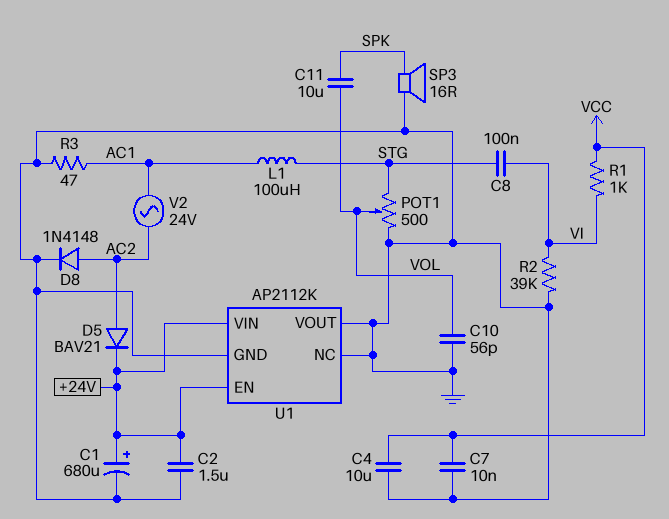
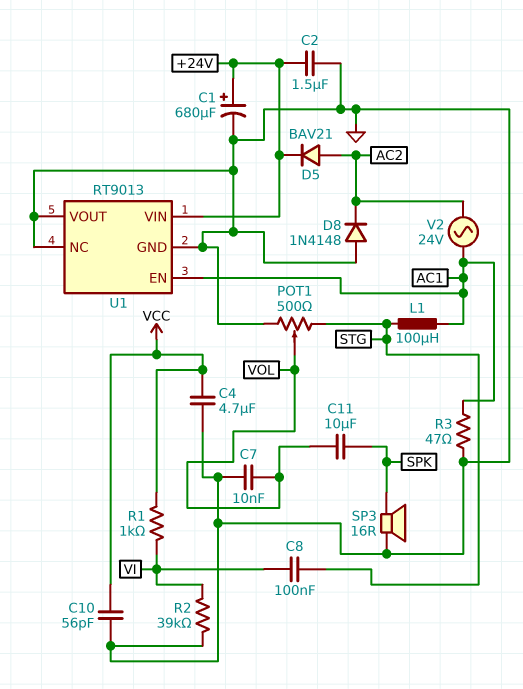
C4: 10uF (GND, VCC) -> 4.7uF (GND, VCC)
C7: 10nF (GND, VCC) -> 10nF (GND, VOL)
C10: 56pF (GND, VOL) -> 56pF (GND, VCC)
D8: diode 1N4148 (A AC2, K GND) -> diode 1N4148 (A GND, K AC2)
U1: AP2112K -> RT9013
U1 pin EN: +24V -> AC1

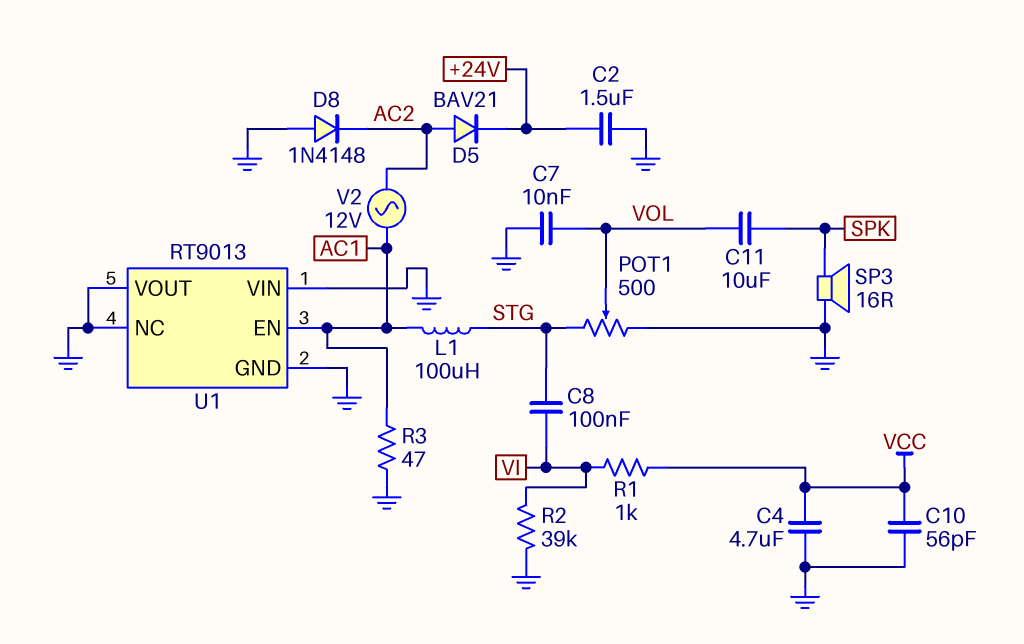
C1: 680uF (plus +24V, minus GND) -> none
U1 pin VIN: +24V -> GND
V2: AC 24V (AC1, AC2) -> AC 12V (AC1, AC2)

